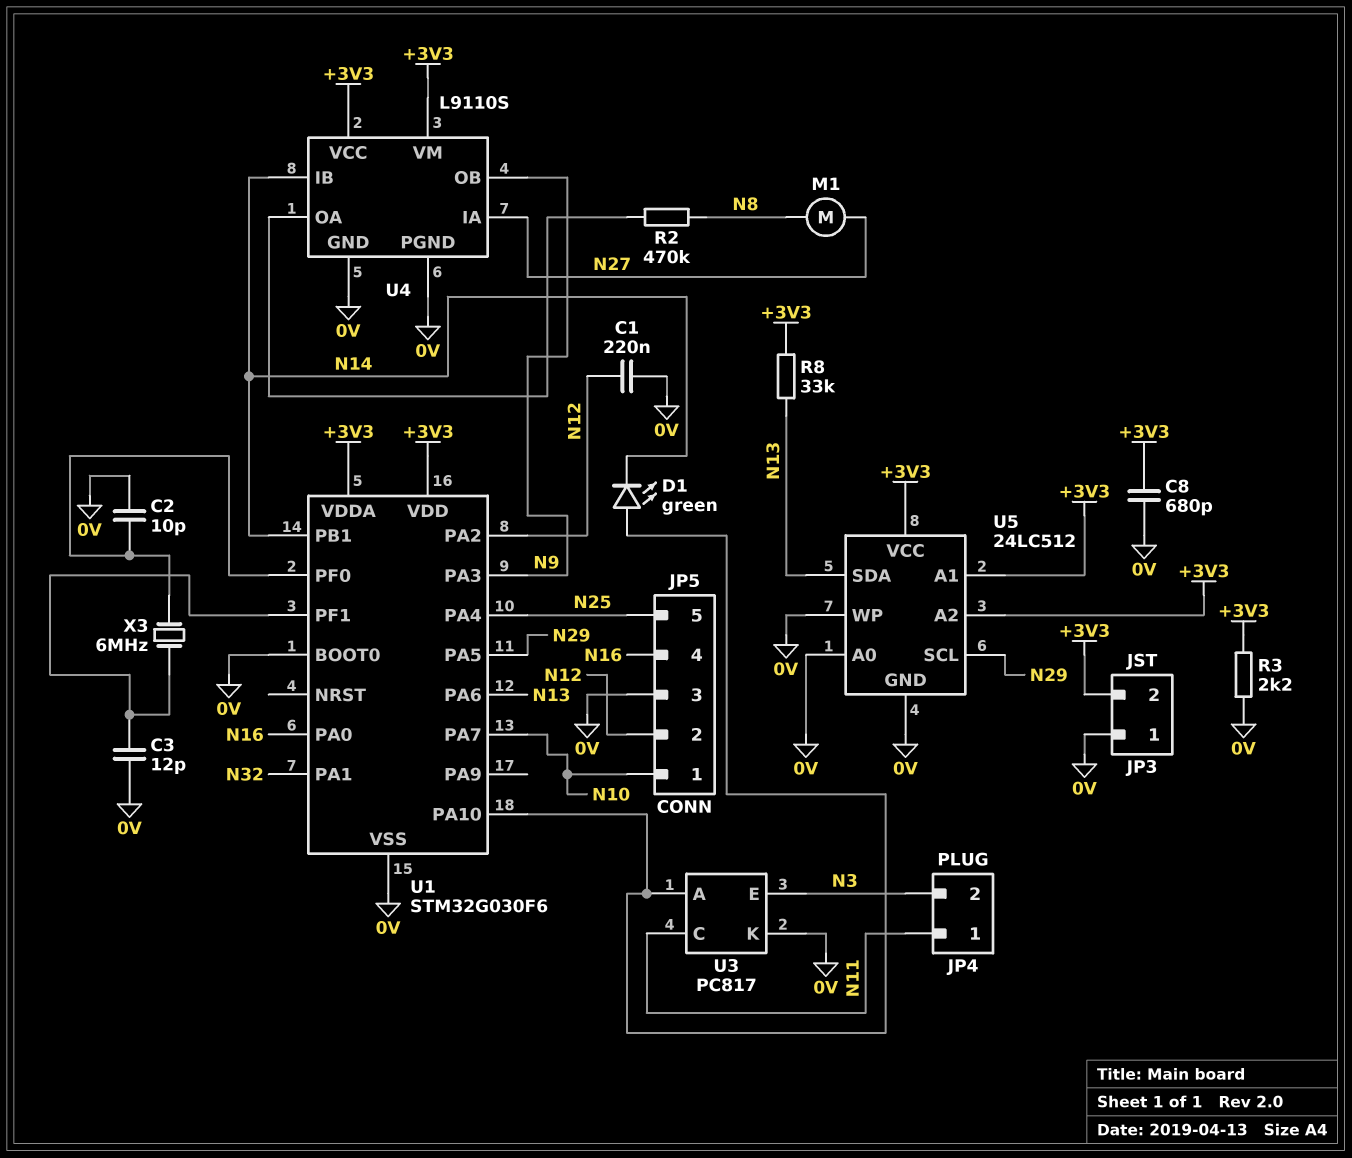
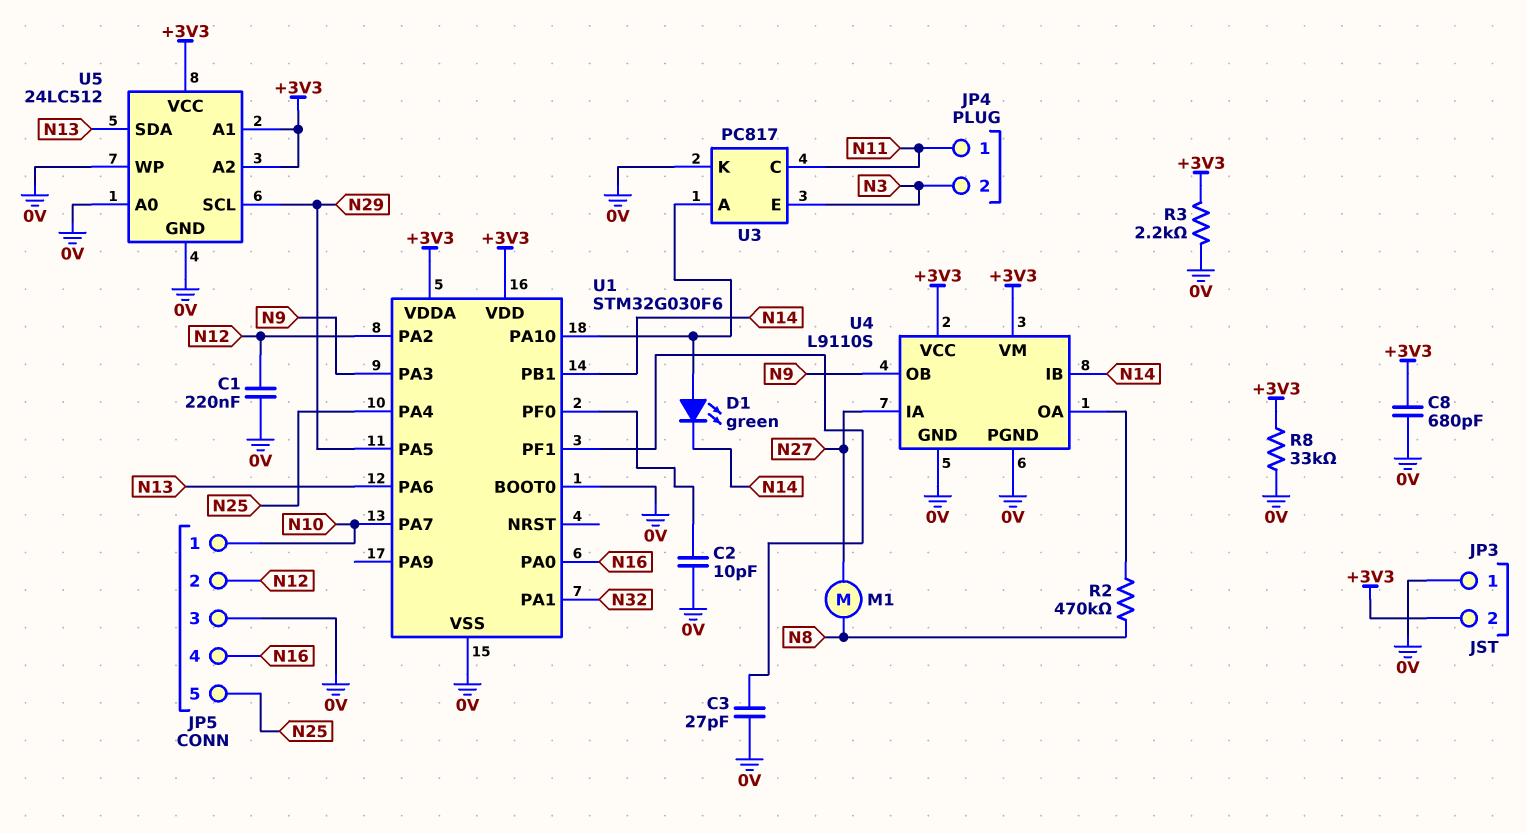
C3: 12pF (0V, U1/PF1) -> 27pF (0V, U1/PF1)
R8: 33k (+3V3, N13) -> 33k (+3V3, 0V)
X3: 6MHz (U1/PF0, U1/PF1) -> none

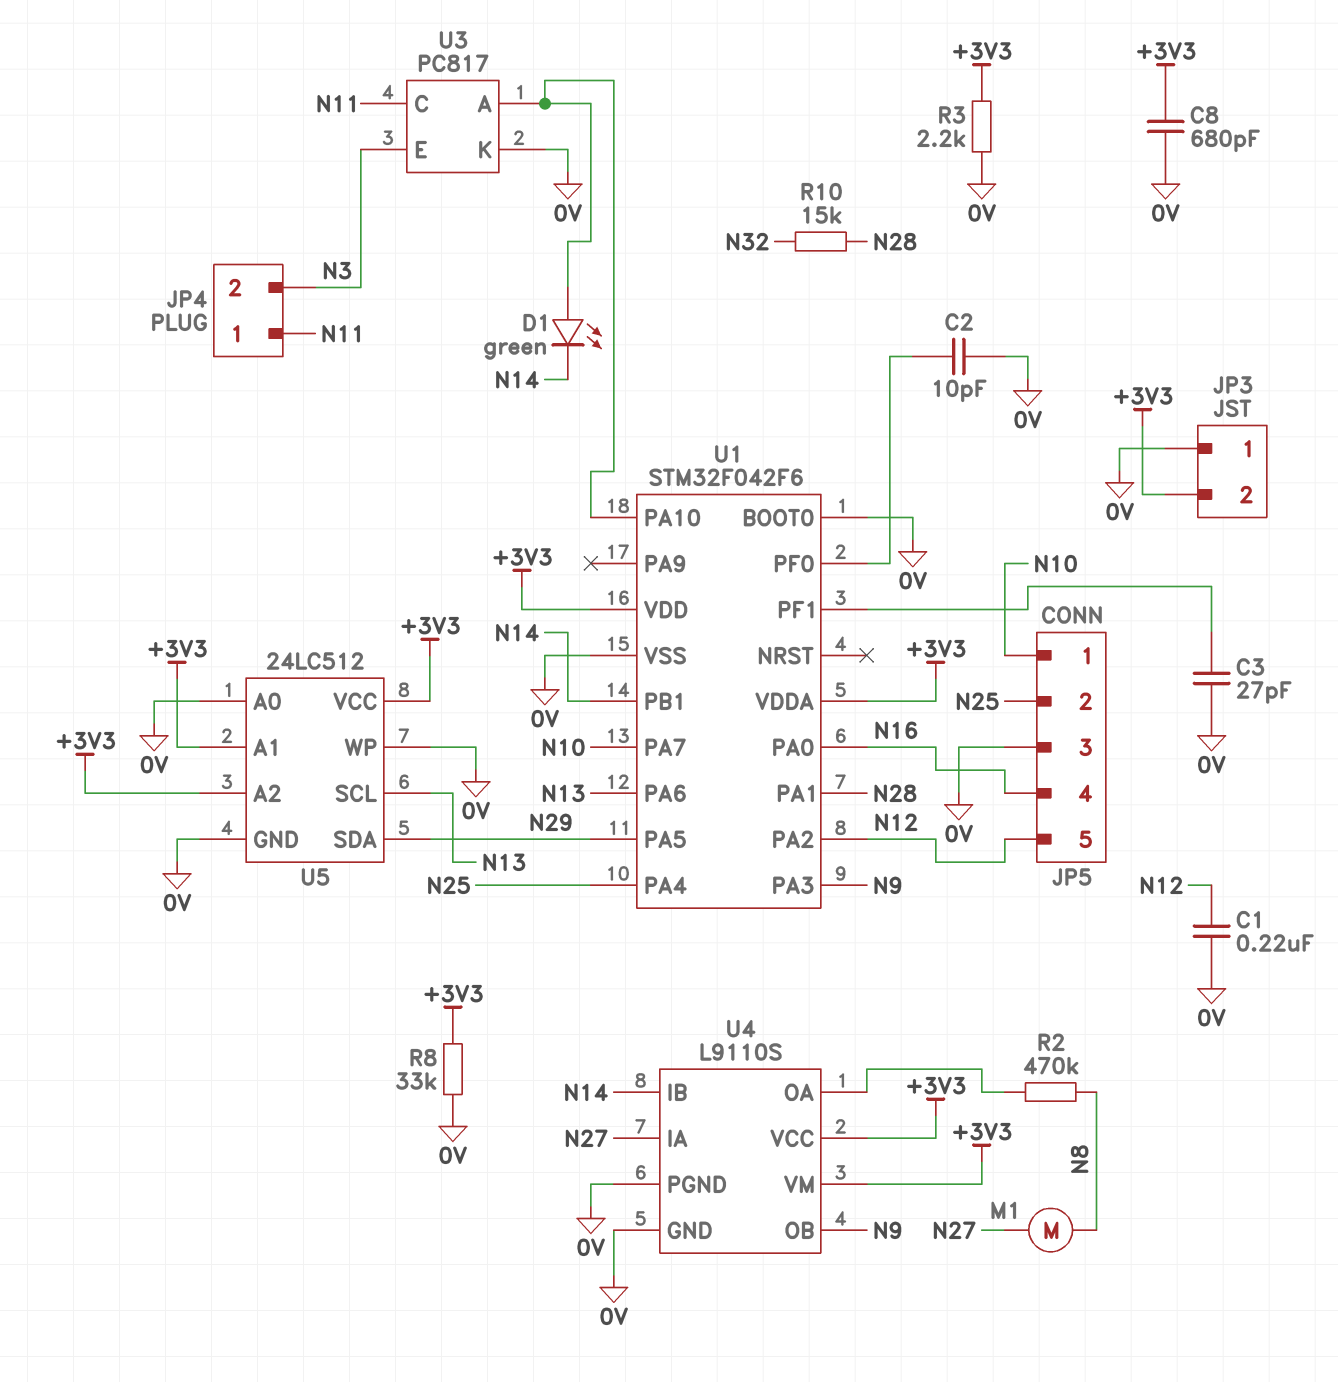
JP5 pin 2: N12 -> N25
JP5 pin 5: N25 -> N12
R10: none -> 15k (N28, N32)
U1: STM32G030F6 -> STM32F042F6
U1 pin PA1: N32 -> N28
U5 pin SCL: N29 -> N13
U5 pin SDA: N13 -> N29

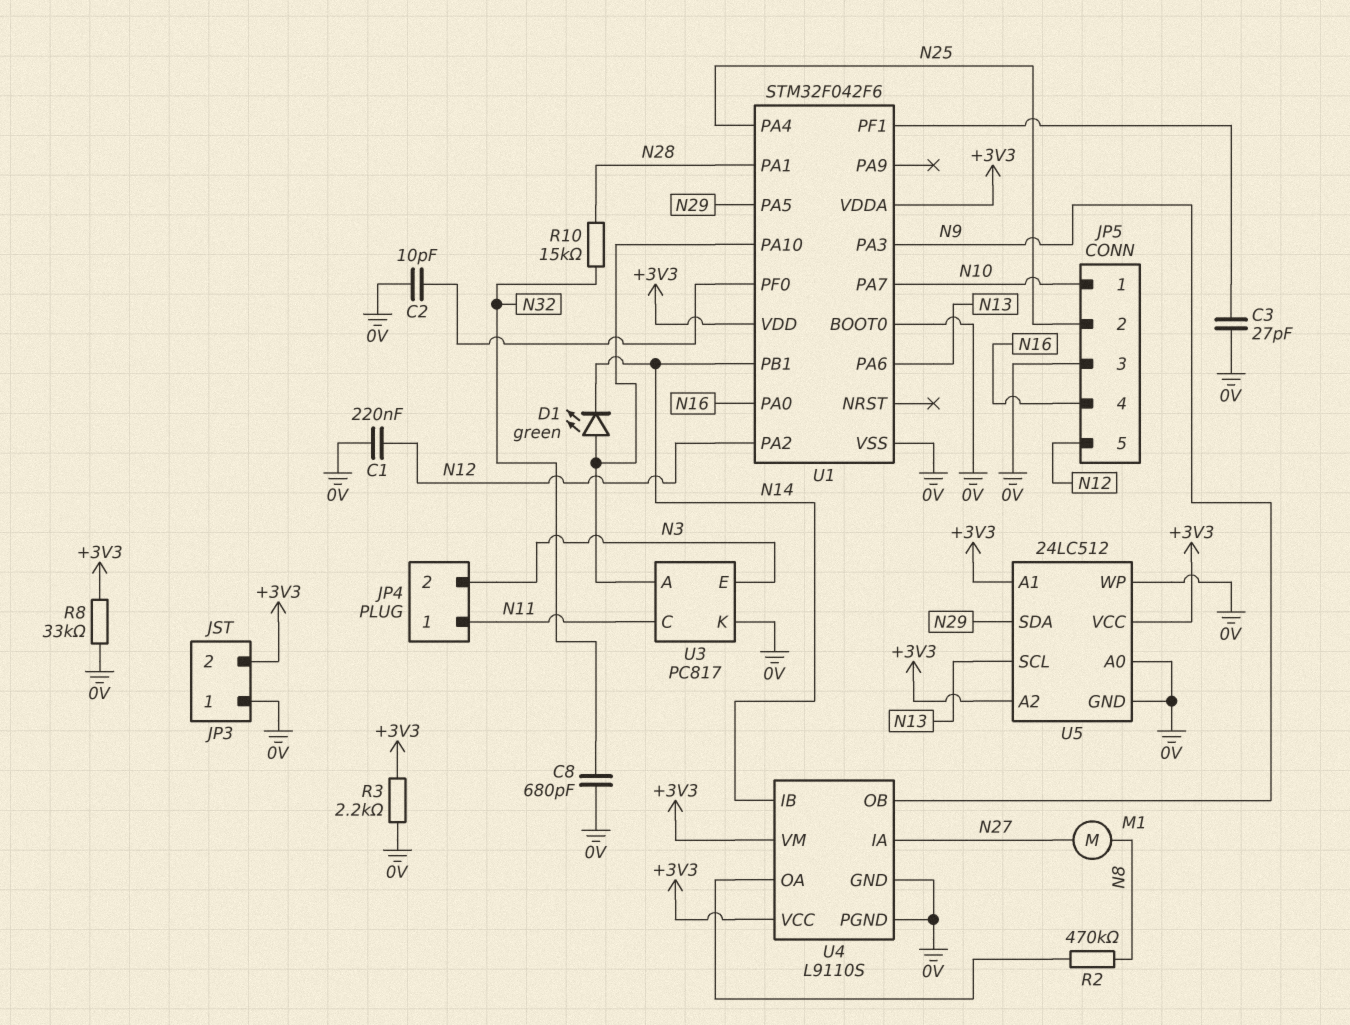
C8: 680pF (+3V3, 0V) -> 680pF (0V, N32)

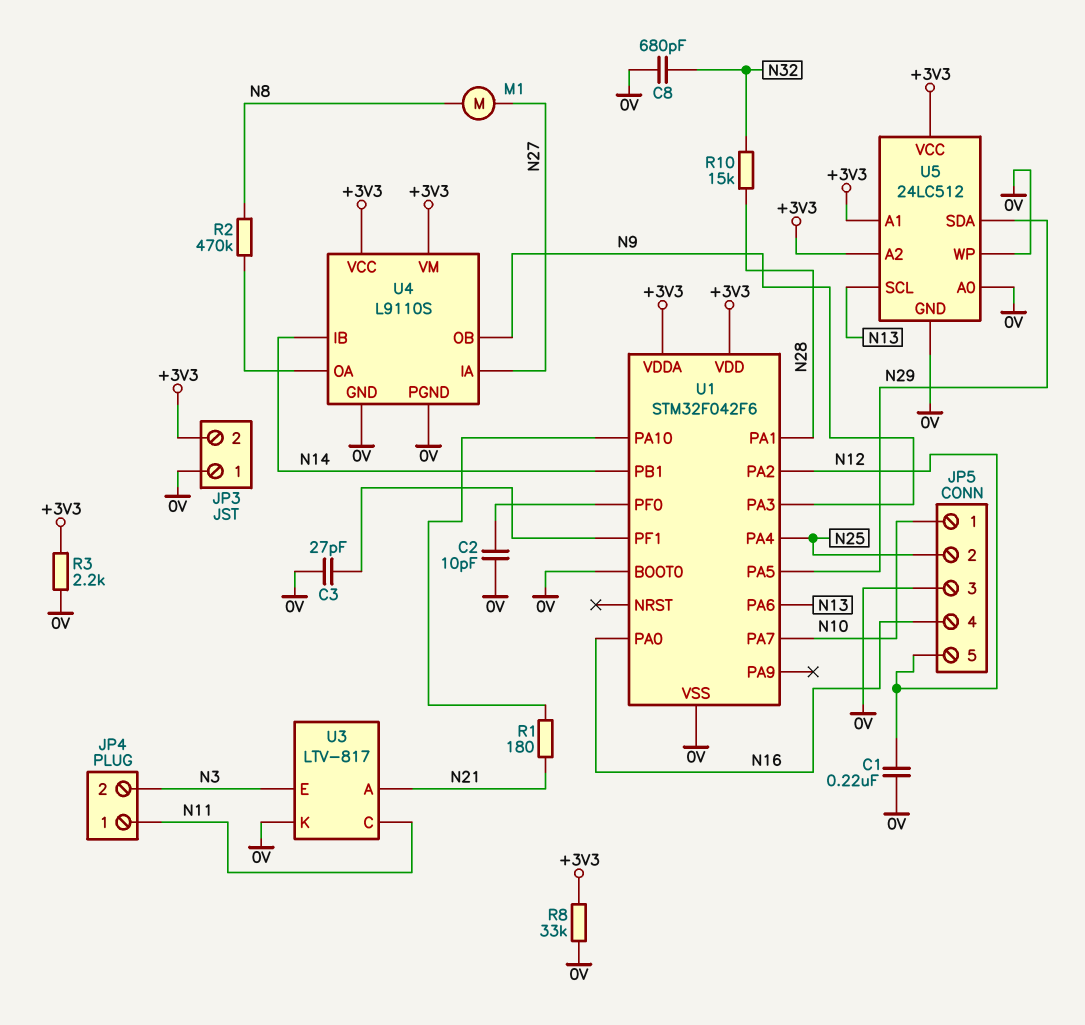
D1: LED green (A U1/PA10, K N14) -> none
R1: none -> 180 (N21, U1/PA10)
U3: PC817 -> LTV-817
U3 pin A: U1/PA10 -> N21

